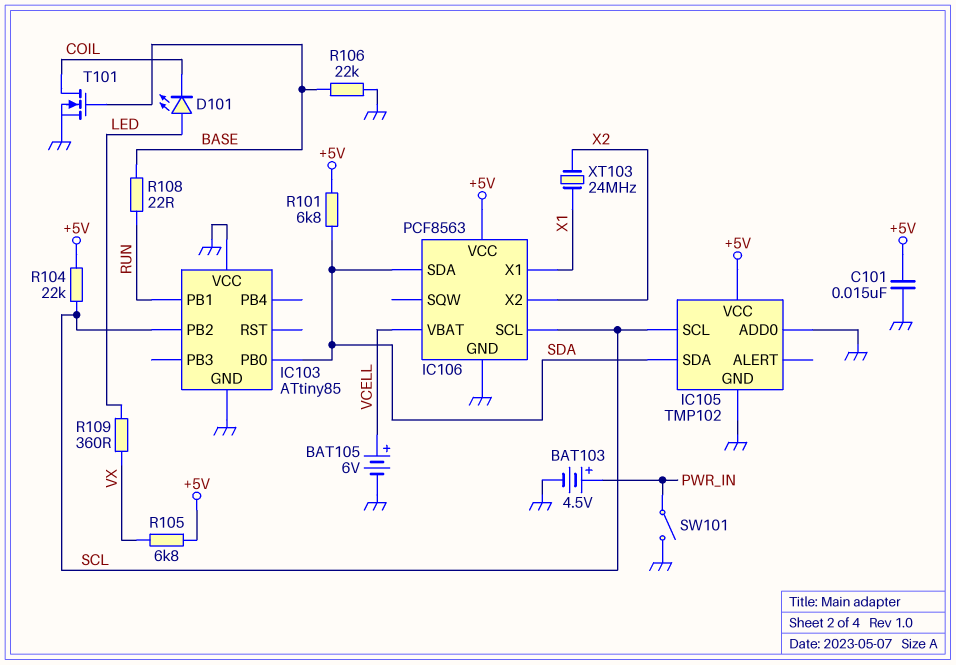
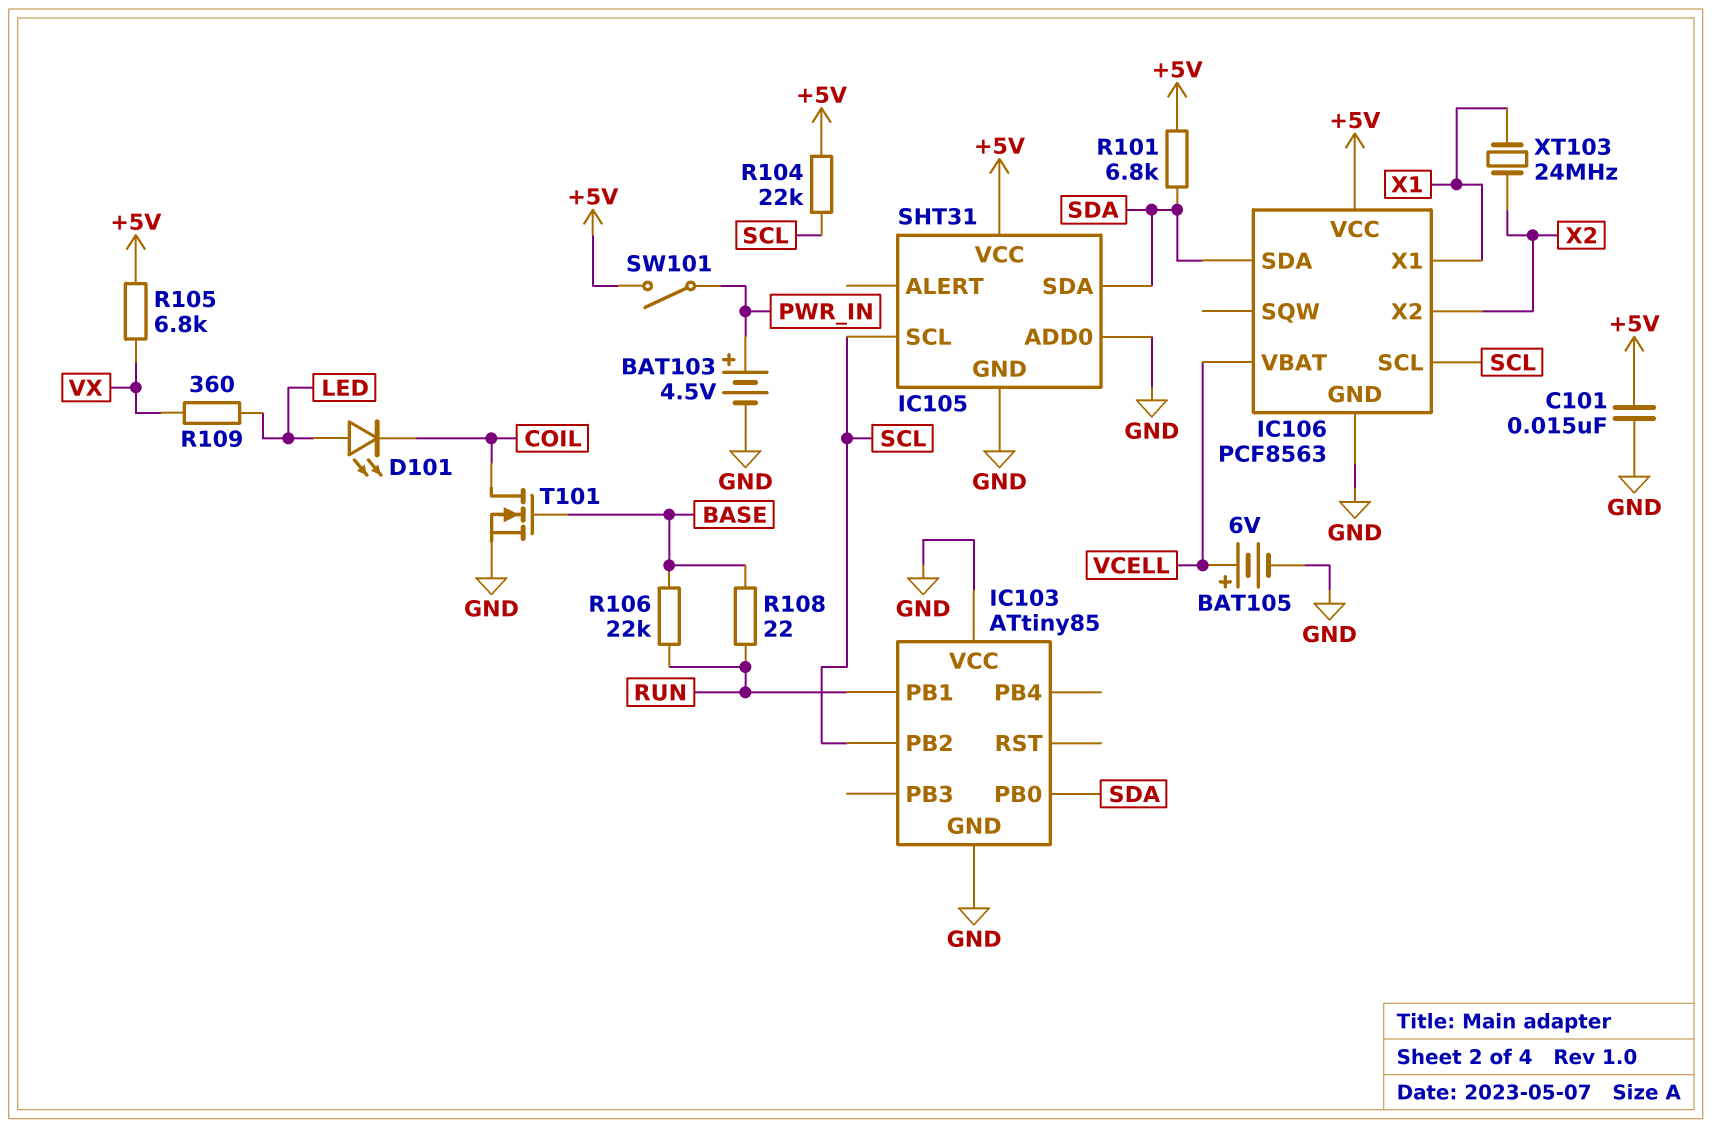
IC105: TMP102 -> SHT31
R106: 22k (BASE, GND) -> 22k (BASE, RUN)
SW101: switch (GND, PWR_IN) -> switch (+5V, PWR_IN)

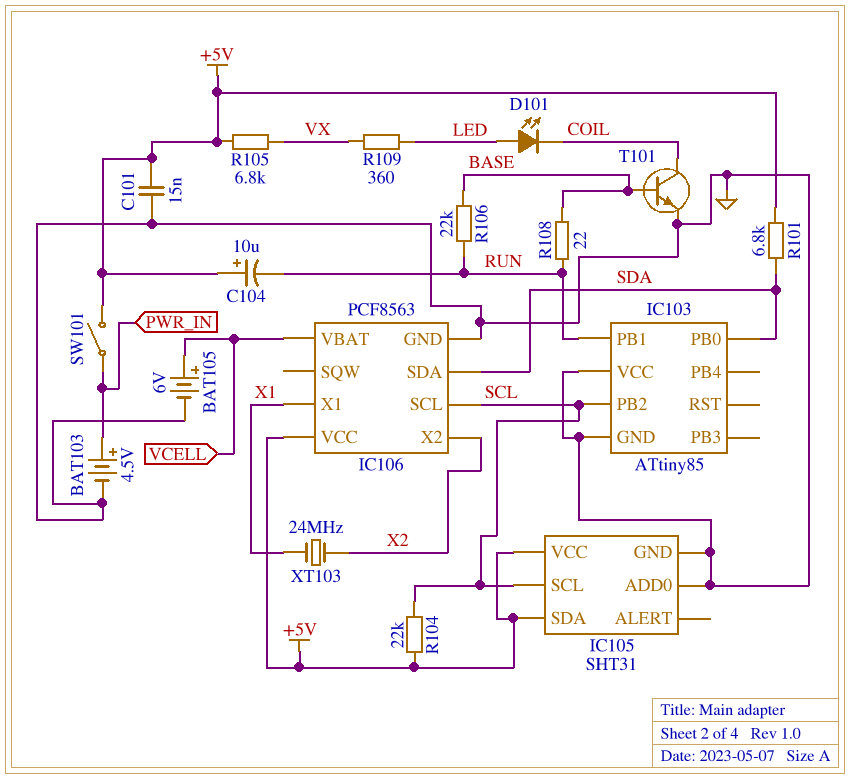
C104: none -> 10uF (plus +5V, minus RUN)
IC105 pin SDA: SDA -> +5V
T101: NMOS (G BASE, D COIL, S GND) -> NPN (B BASE, C COIL, E GND)

